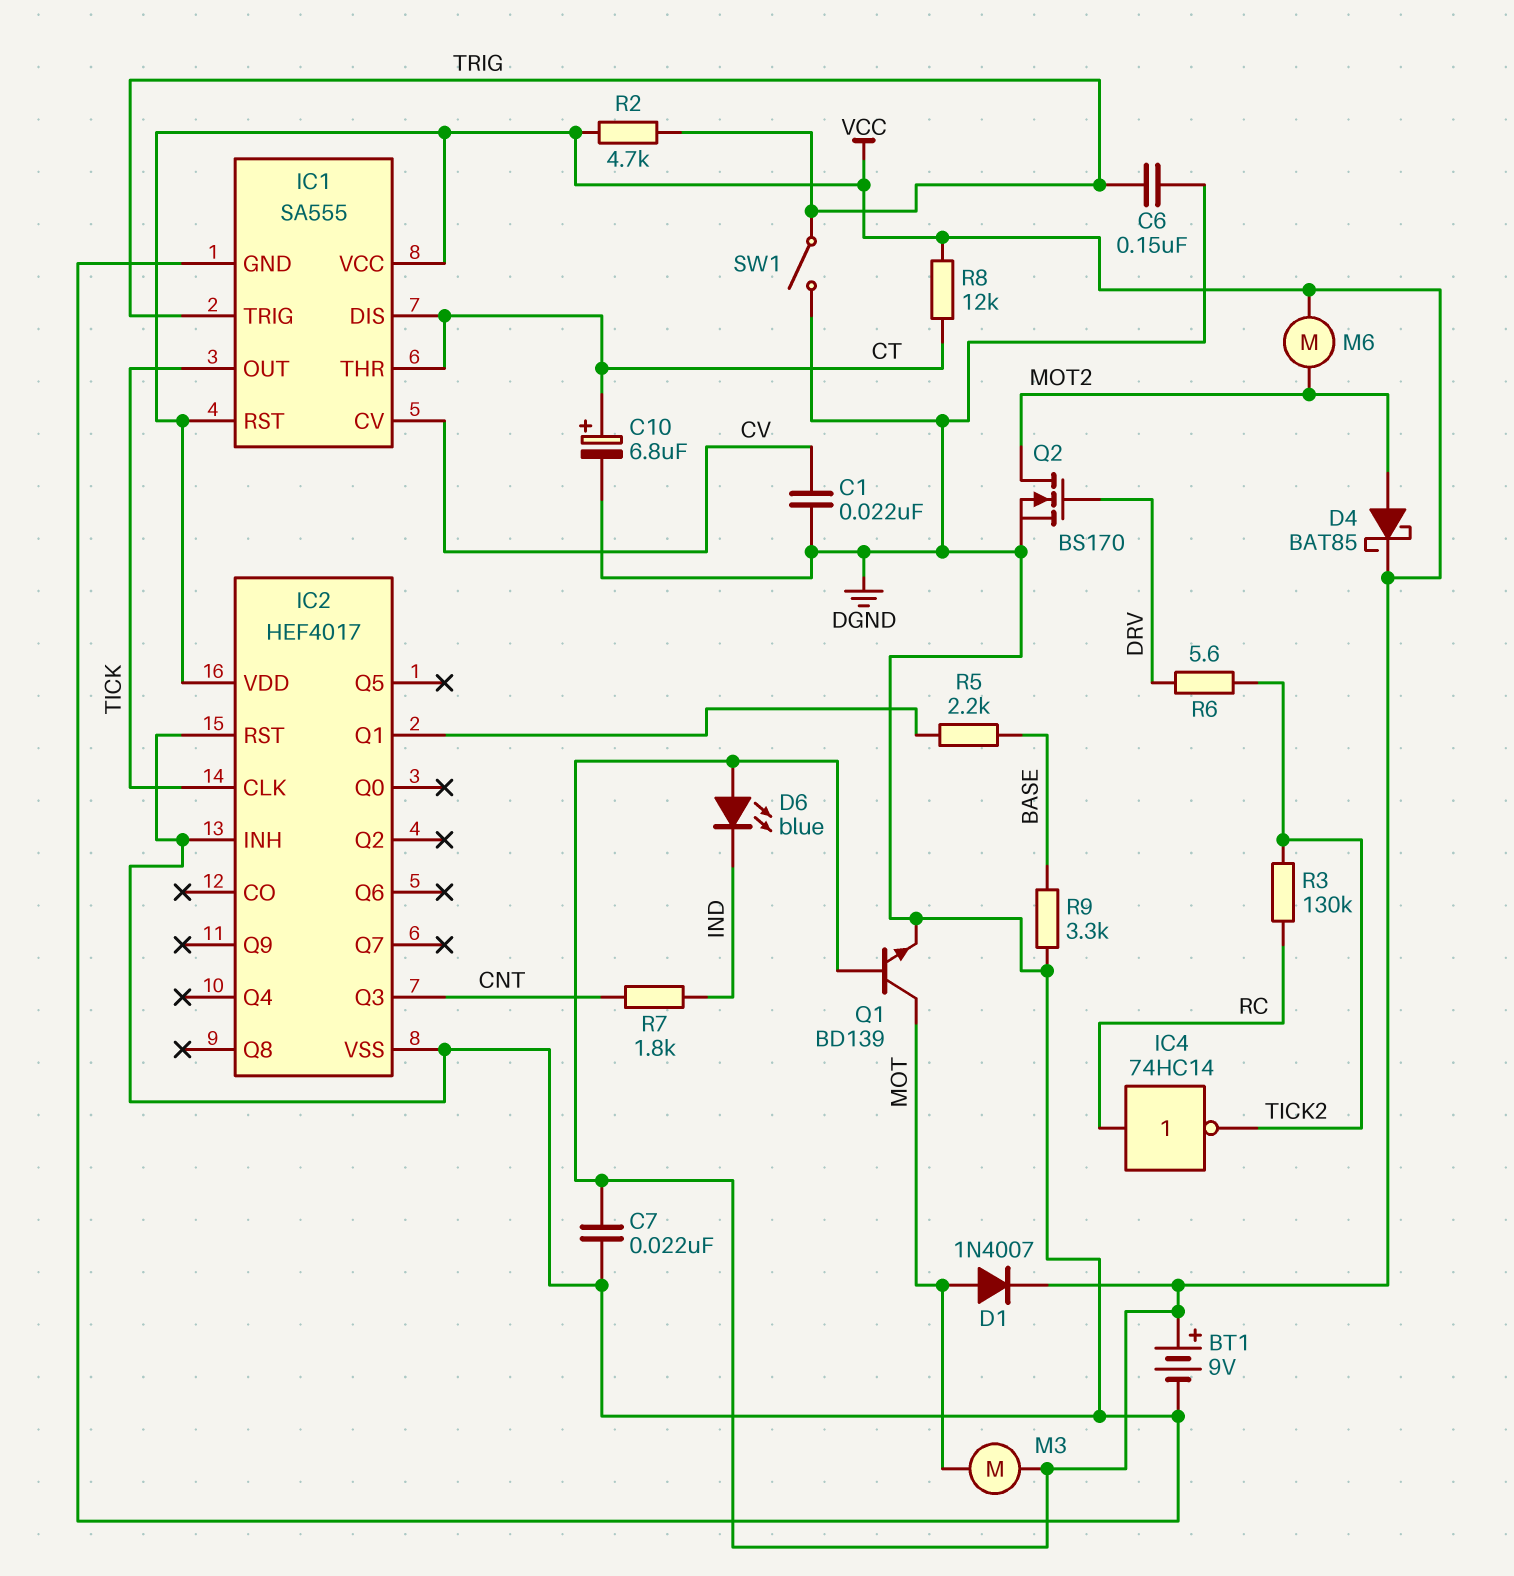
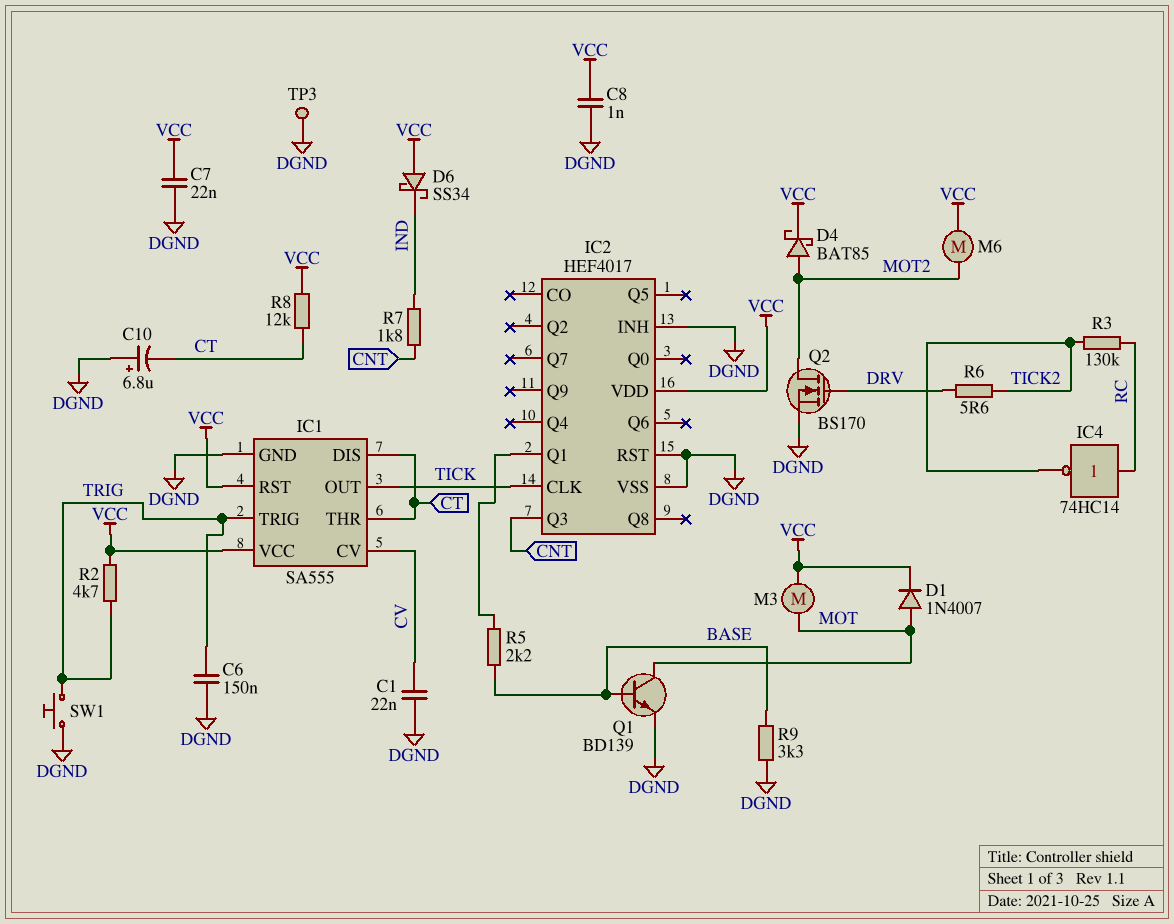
BT1: 9V (plus VCC, minus DGND) -> none
C8: none -> 1nF (DGND, VCC)
C10: 6.8uF (plus CT, minus DGND) -> 6.8uF (plus DGND, minus CT)
D6: LED blue (A VCC, K IND) -> schottky SS34 (A VCC, K IND)
Q1: NPN BD139 (B VCC, C MOT, E DGND) -> NPN BD139 (B BASE, C MOT, E DGND)
SW1: switch (DGND, TRIG) -> button (DGND, TRIG)
TP3: none -> test point (DGND)

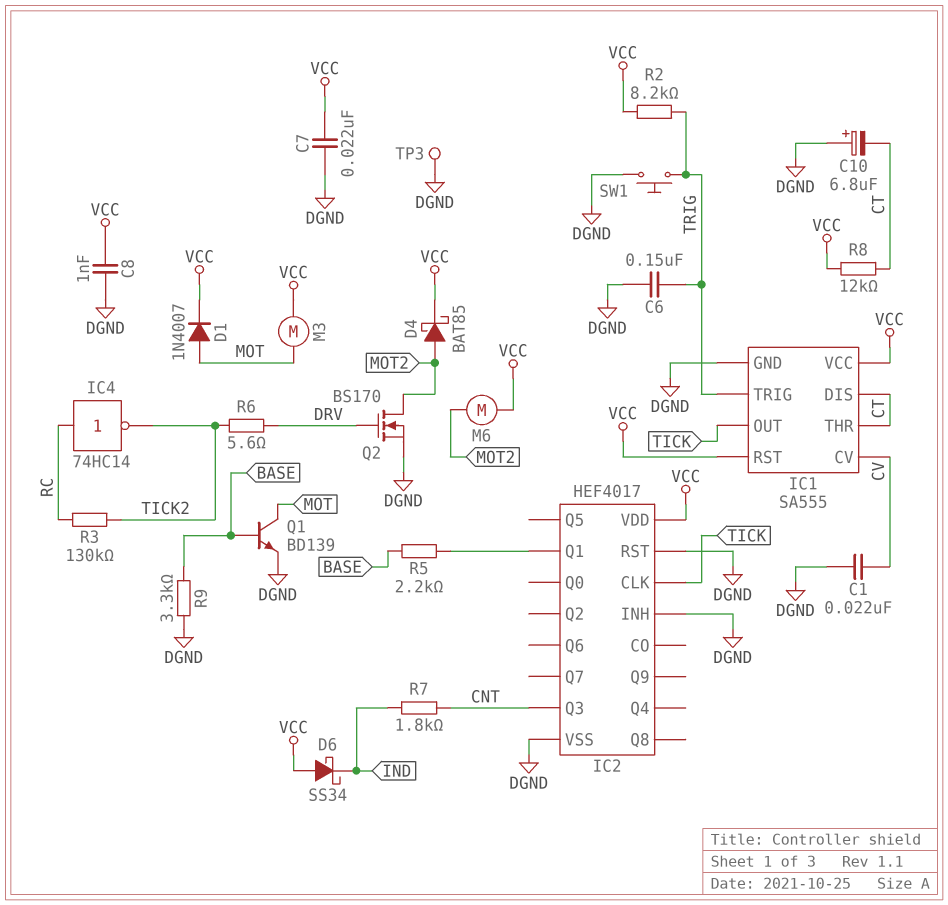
R2: 4.7k (TRIG, VCC) -> 8.2k (TRIG, VCC)

